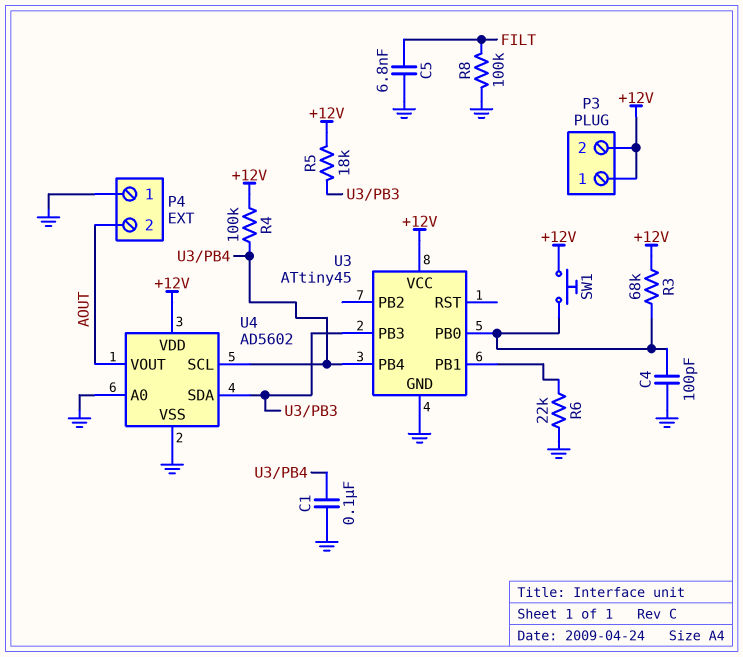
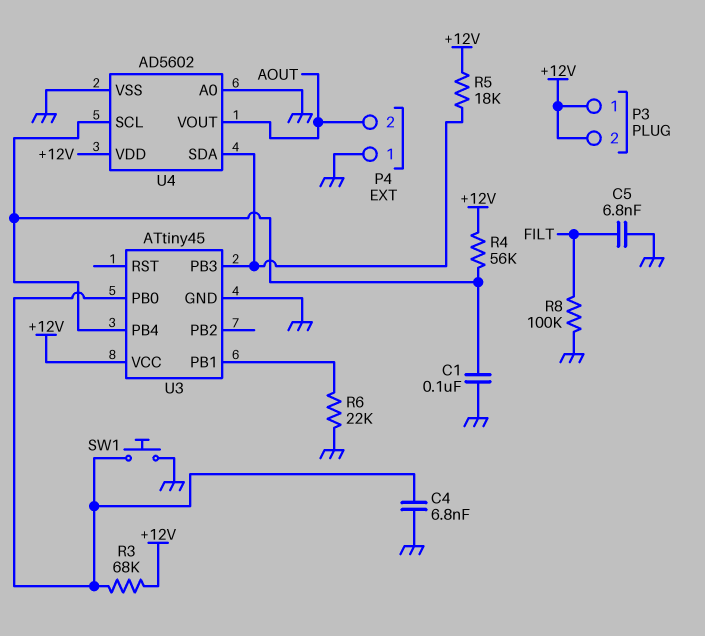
C4: 100pF (GND, U3/PB0) -> 6.8nF (GND, U3/PB0)
R4: 100k (+12V, U3/PB4) -> 56k (+12V, U3/PB4)
SW1: button (+12V, U3/PB0) -> button (GND, U3/PB0)

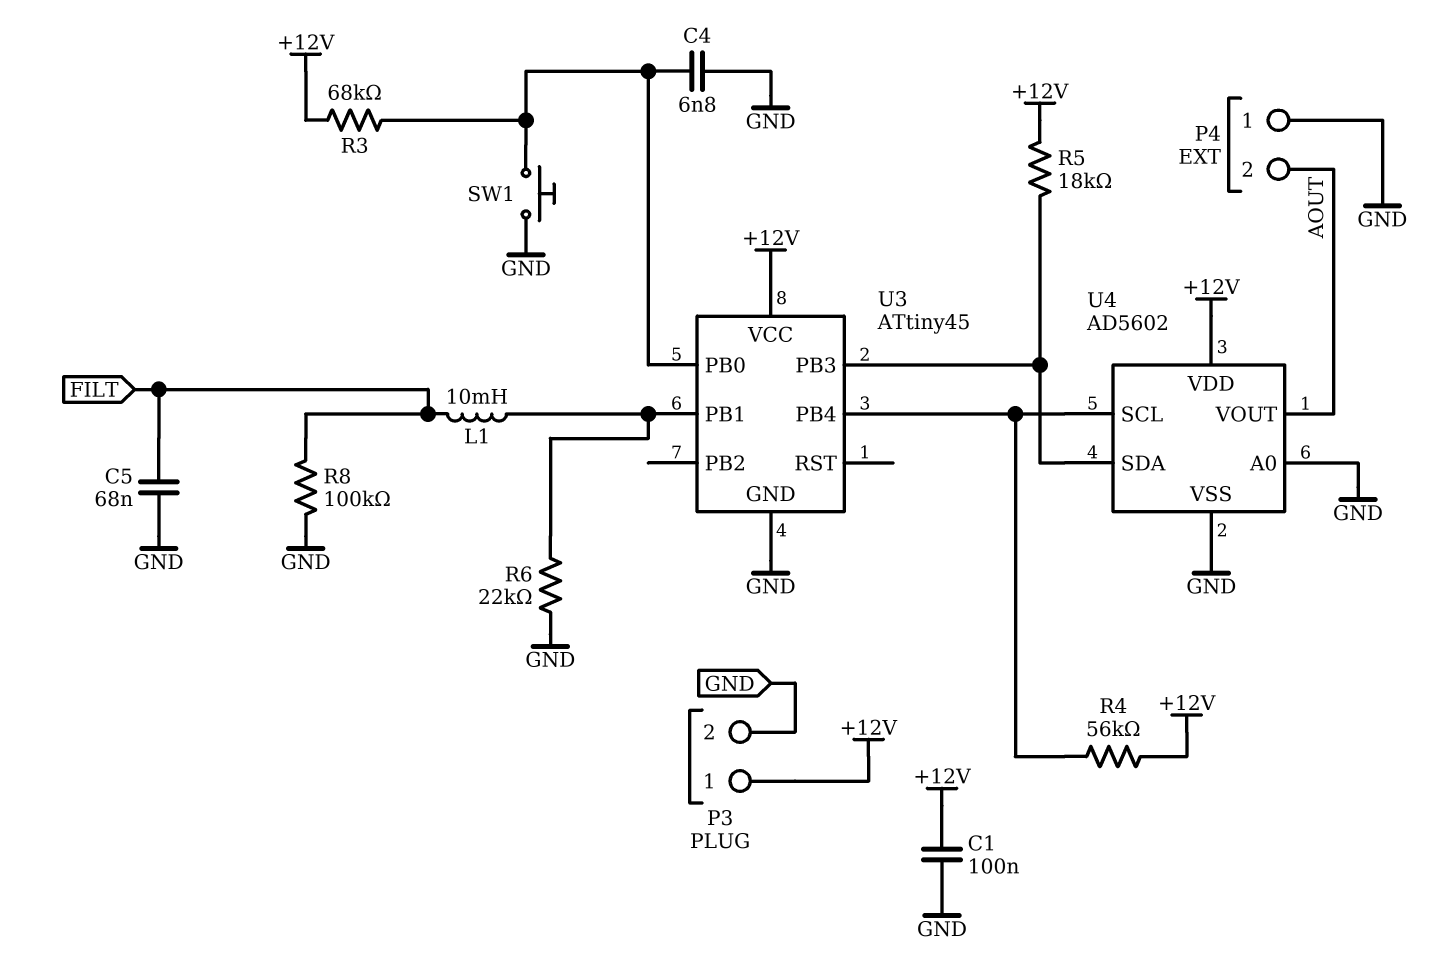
C1: 100nF (GND, U3/PB4) -> 100nF (+12V, GND)
C5: 6.8nF (FILT, GND) -> 68nF (FILT, GND)
L1: none -> 10mH (FILT, U3/PB1)
P3 pin 2: +12V -> GND

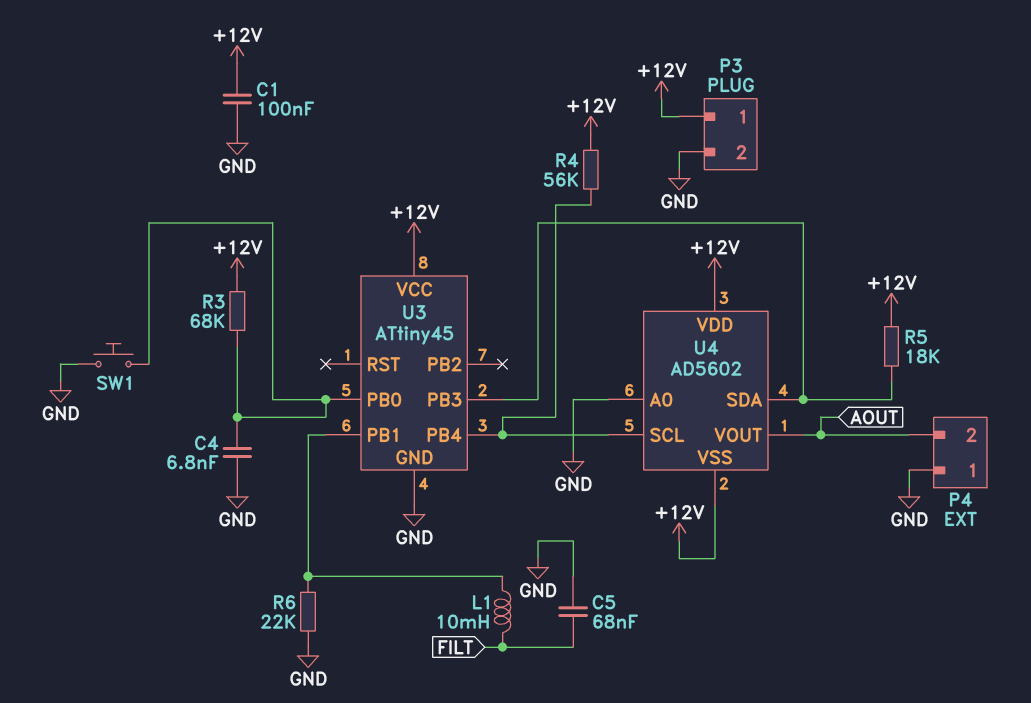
R8: 100k (FILT, GND) -> none
U4 pin VSS: GND -> +12V

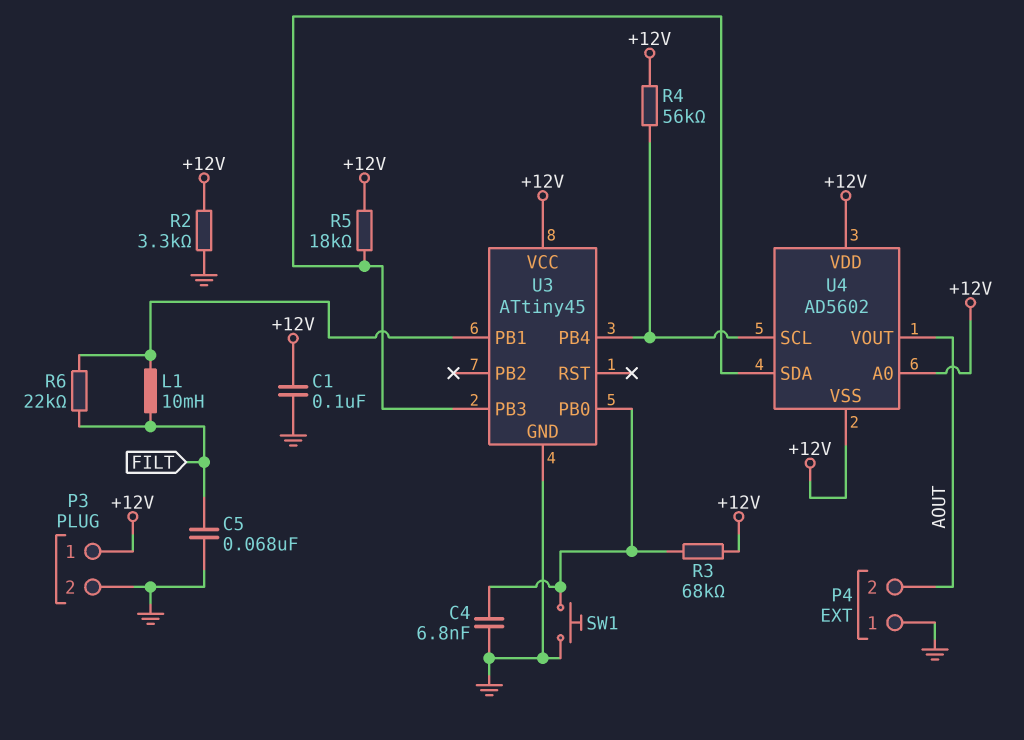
R2: none -> 3.3k (+12V, GND)
R6: 22k (GND, U3/PB1) -> 22k (FILT, U3/PB1)
U4 pin A0: GND -> +12V

